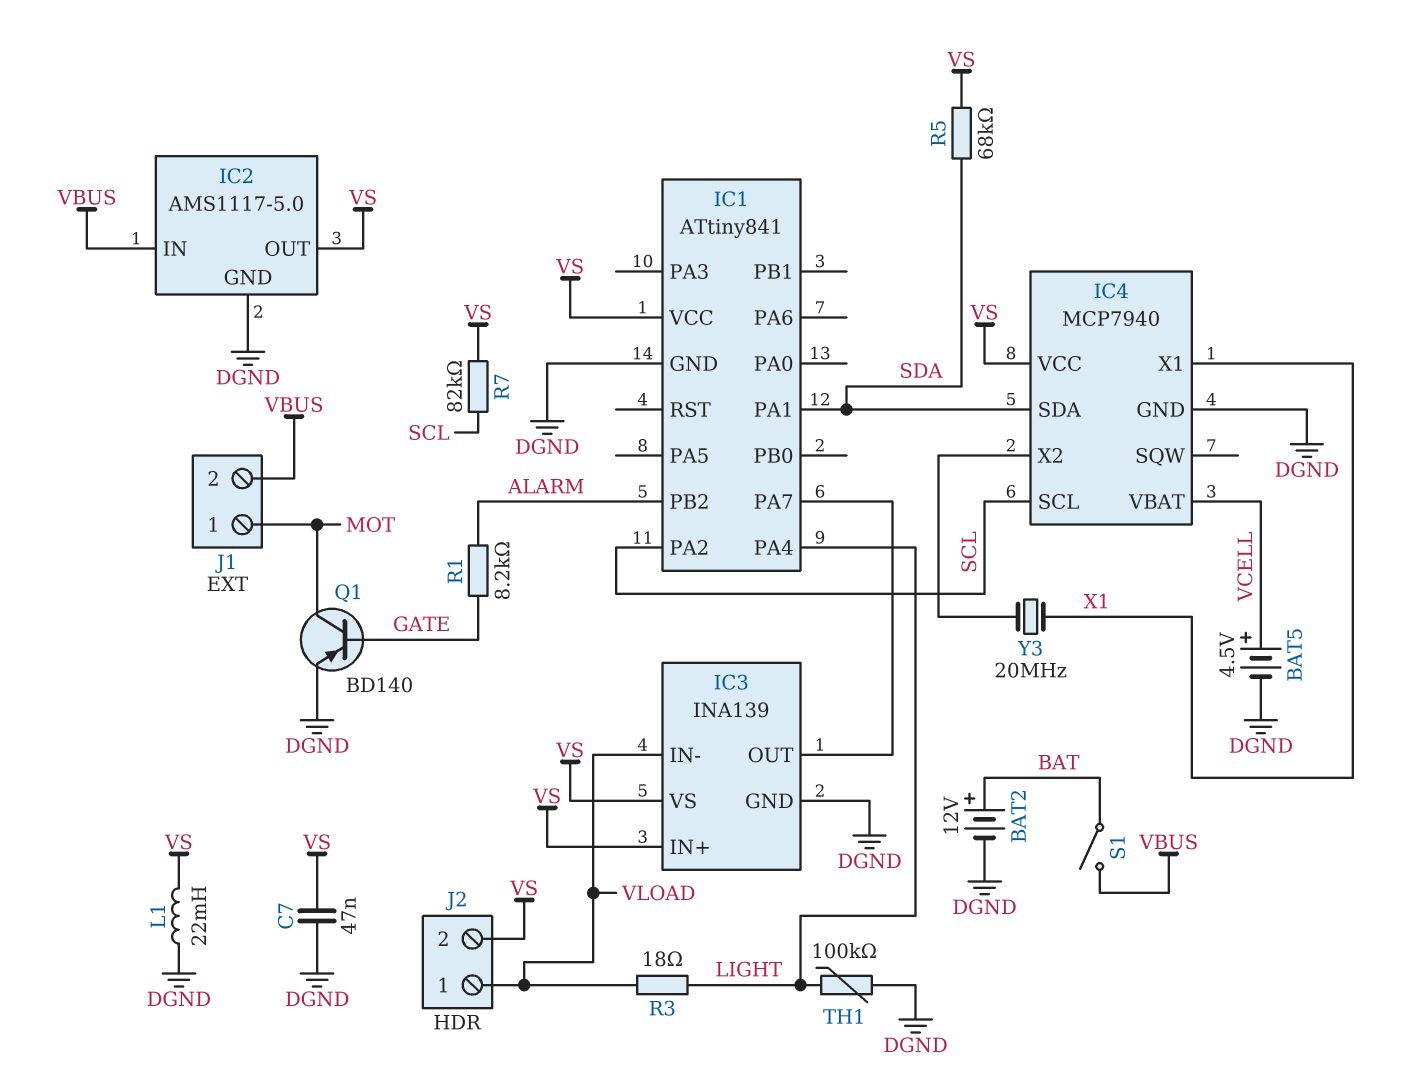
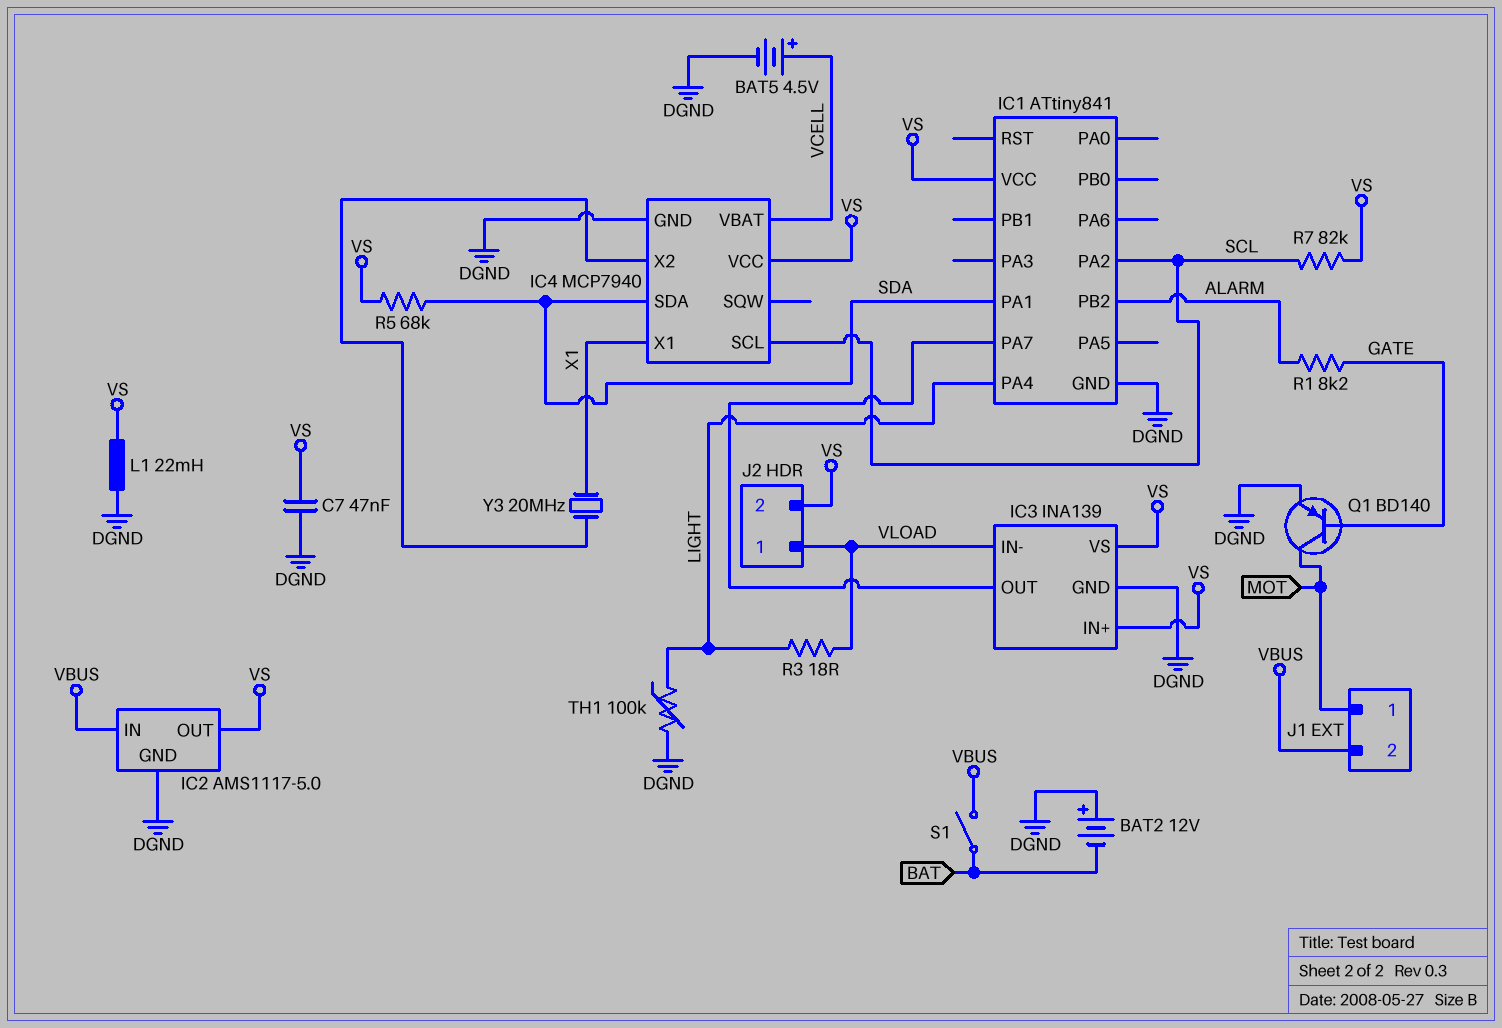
BAT2: 12V (plus BAT, minus DGND) -> 12V (plus DGND, minus BAT)

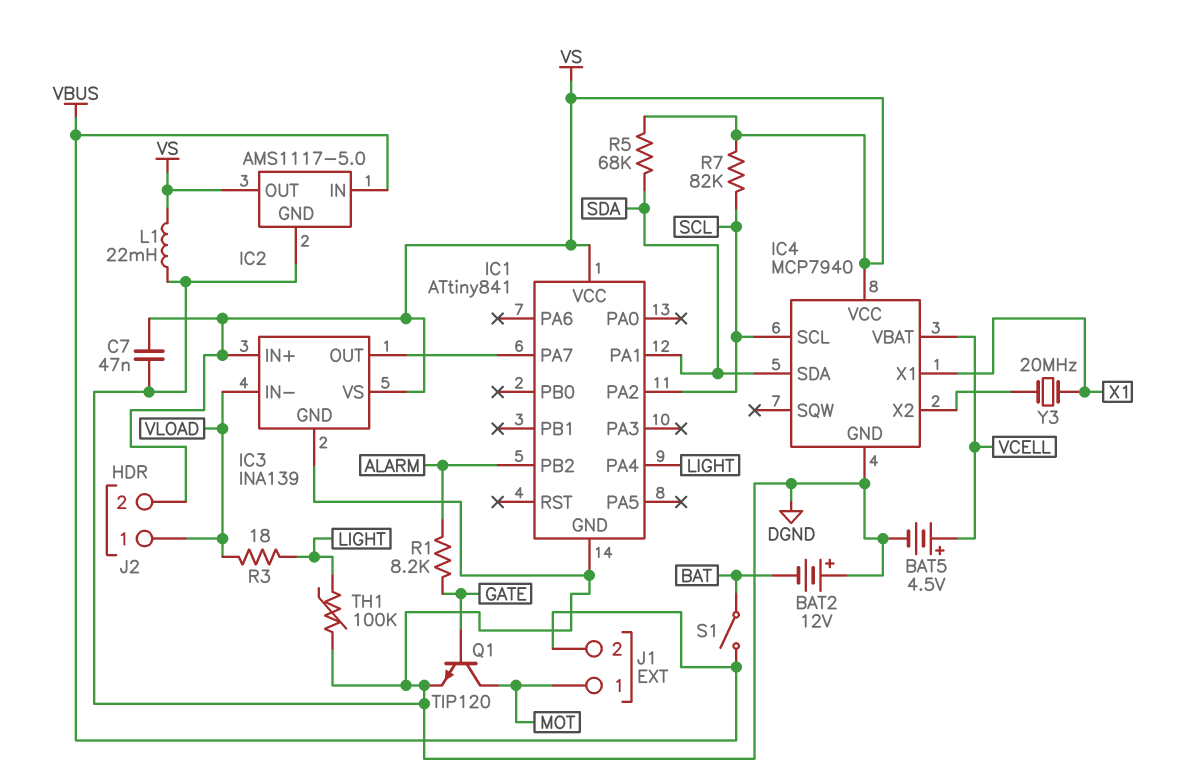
Q1: PNP BD140 (B GATE, C MOT, E DGND) -> NPN TIP120 (B GATE, C MOT, E DGND)

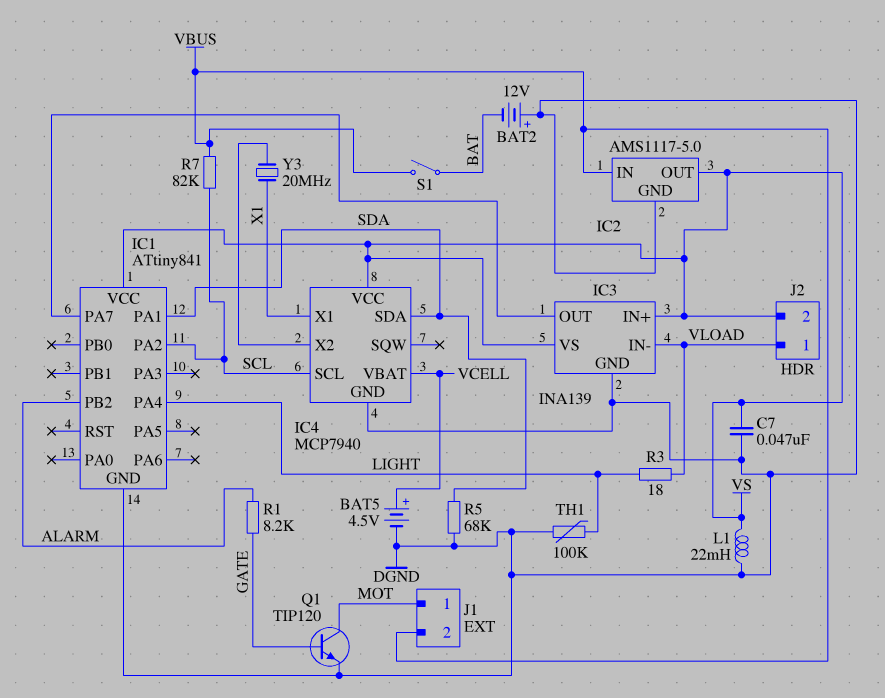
R5: 68k (SDA, VS) -> 68k (DGND, SDA)
R7: 82k (SCL, VS) -> 82k (SCL, VBUS)

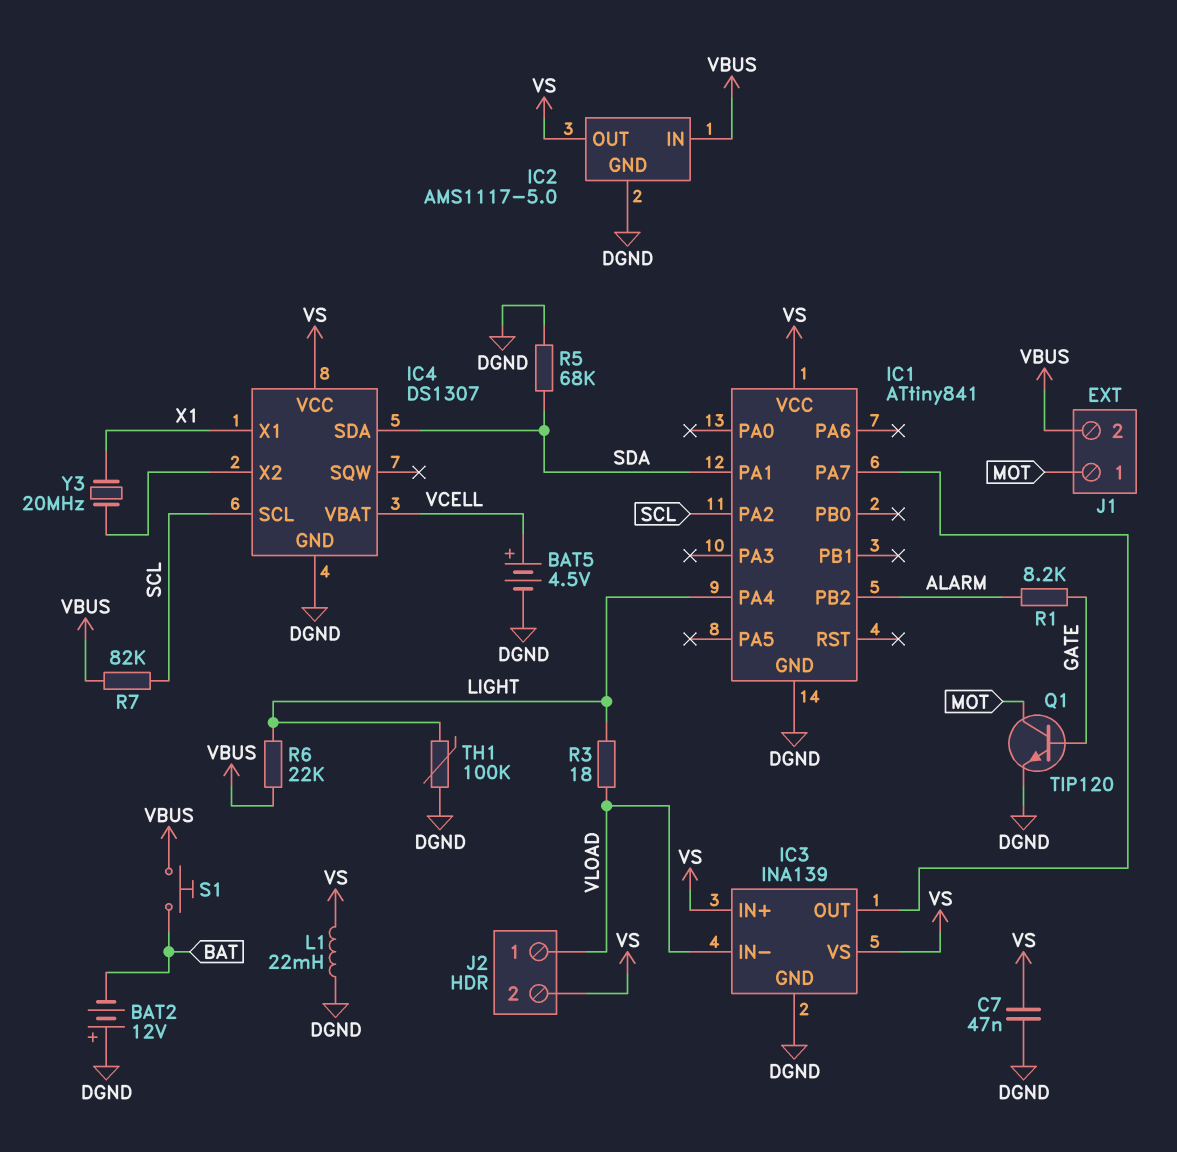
IC4: MCP7940 -> DS1307
R6: none -> 22k (LIGHT, VBUS)
S1: switch (BAT, VBUS) -> button (BAT, VBUS)

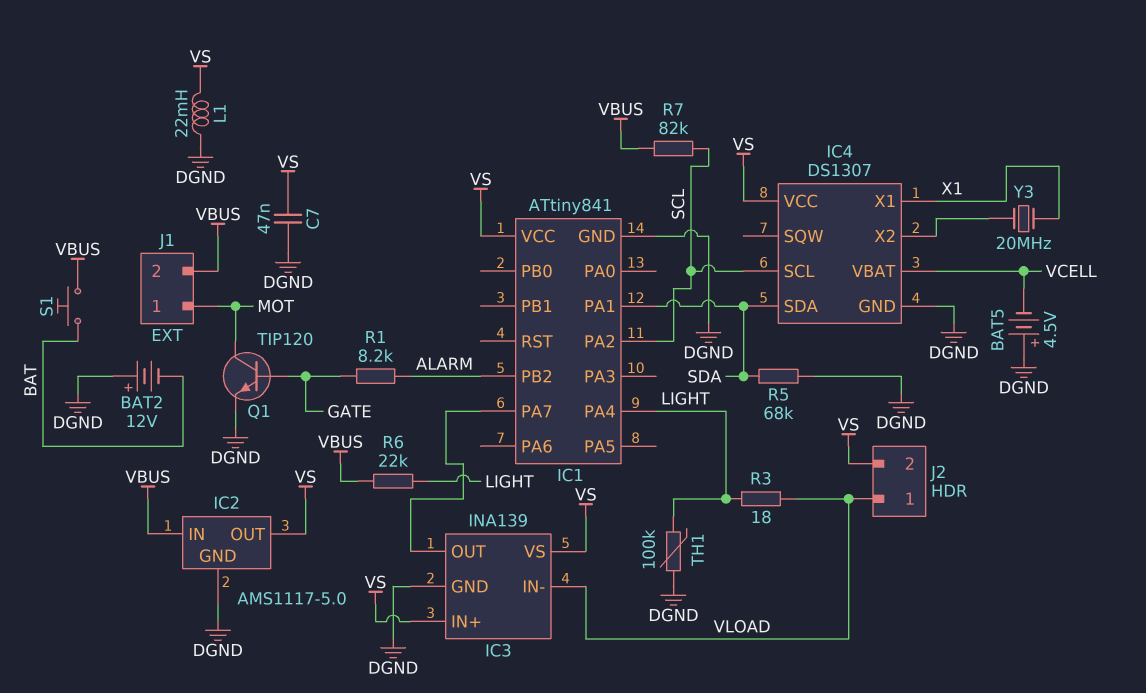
BAT5: 4.5V (plus VCELL, minus DGND) -> 4.5V (plus DGND, minus VCELL)

